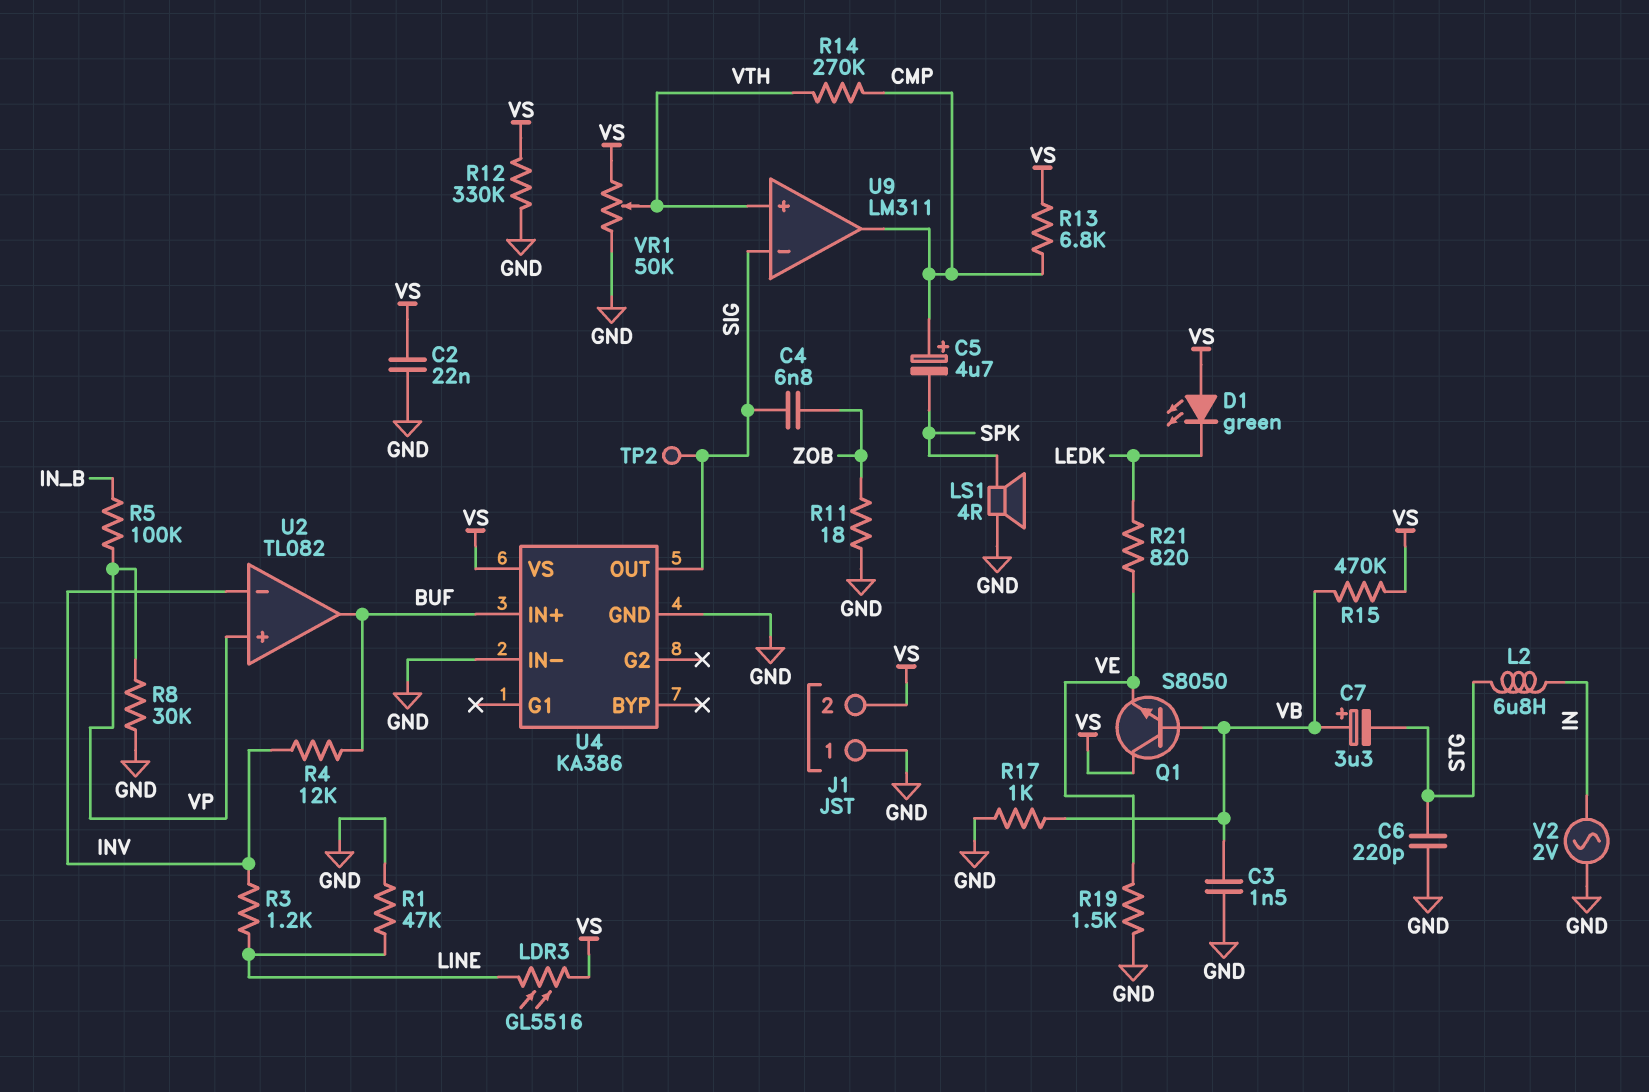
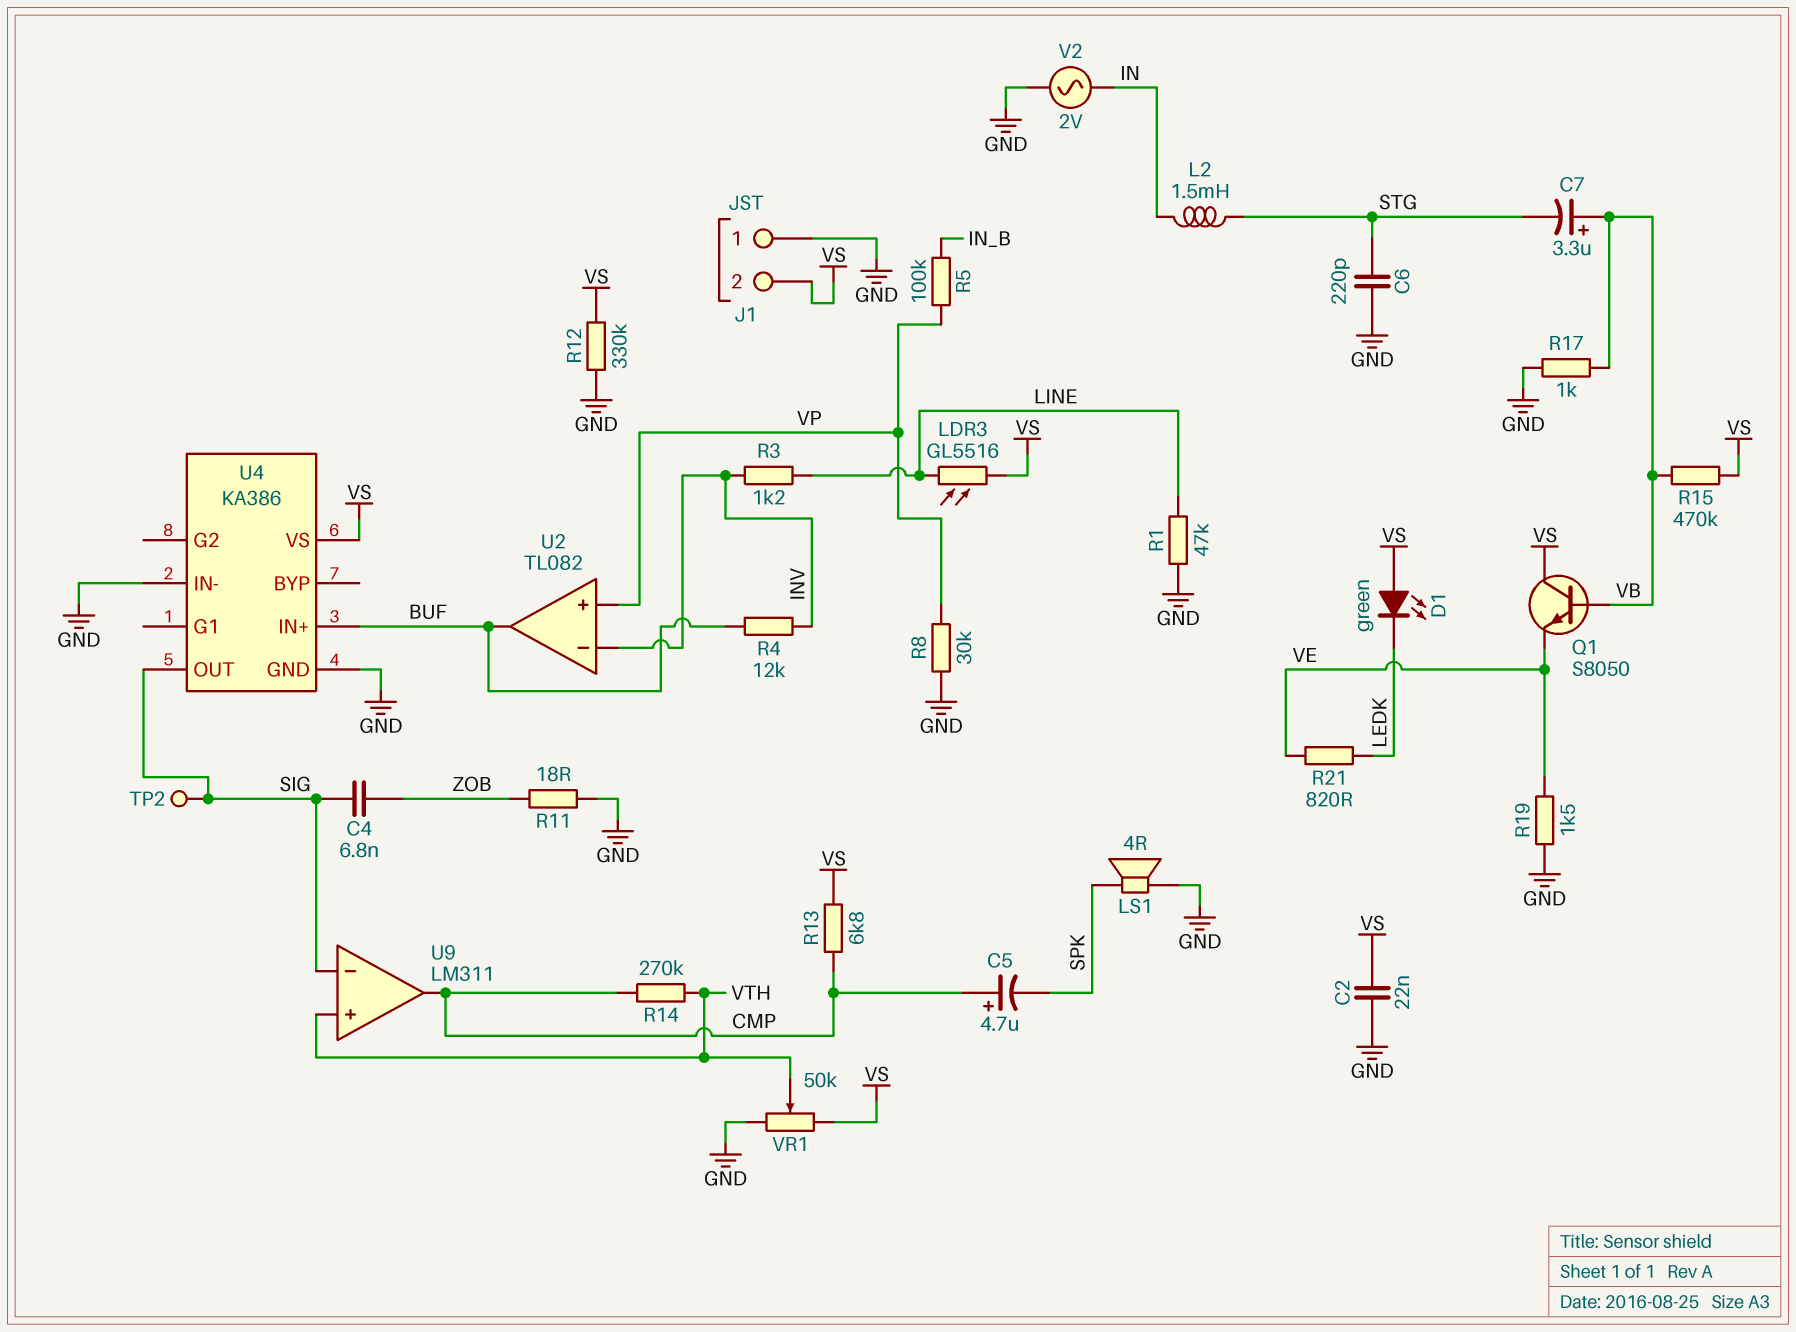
C3: 1.5nF (GND, VB) -> none
L2: 6.8uH (IN, STG) -> 1.5mH (IN, STG)

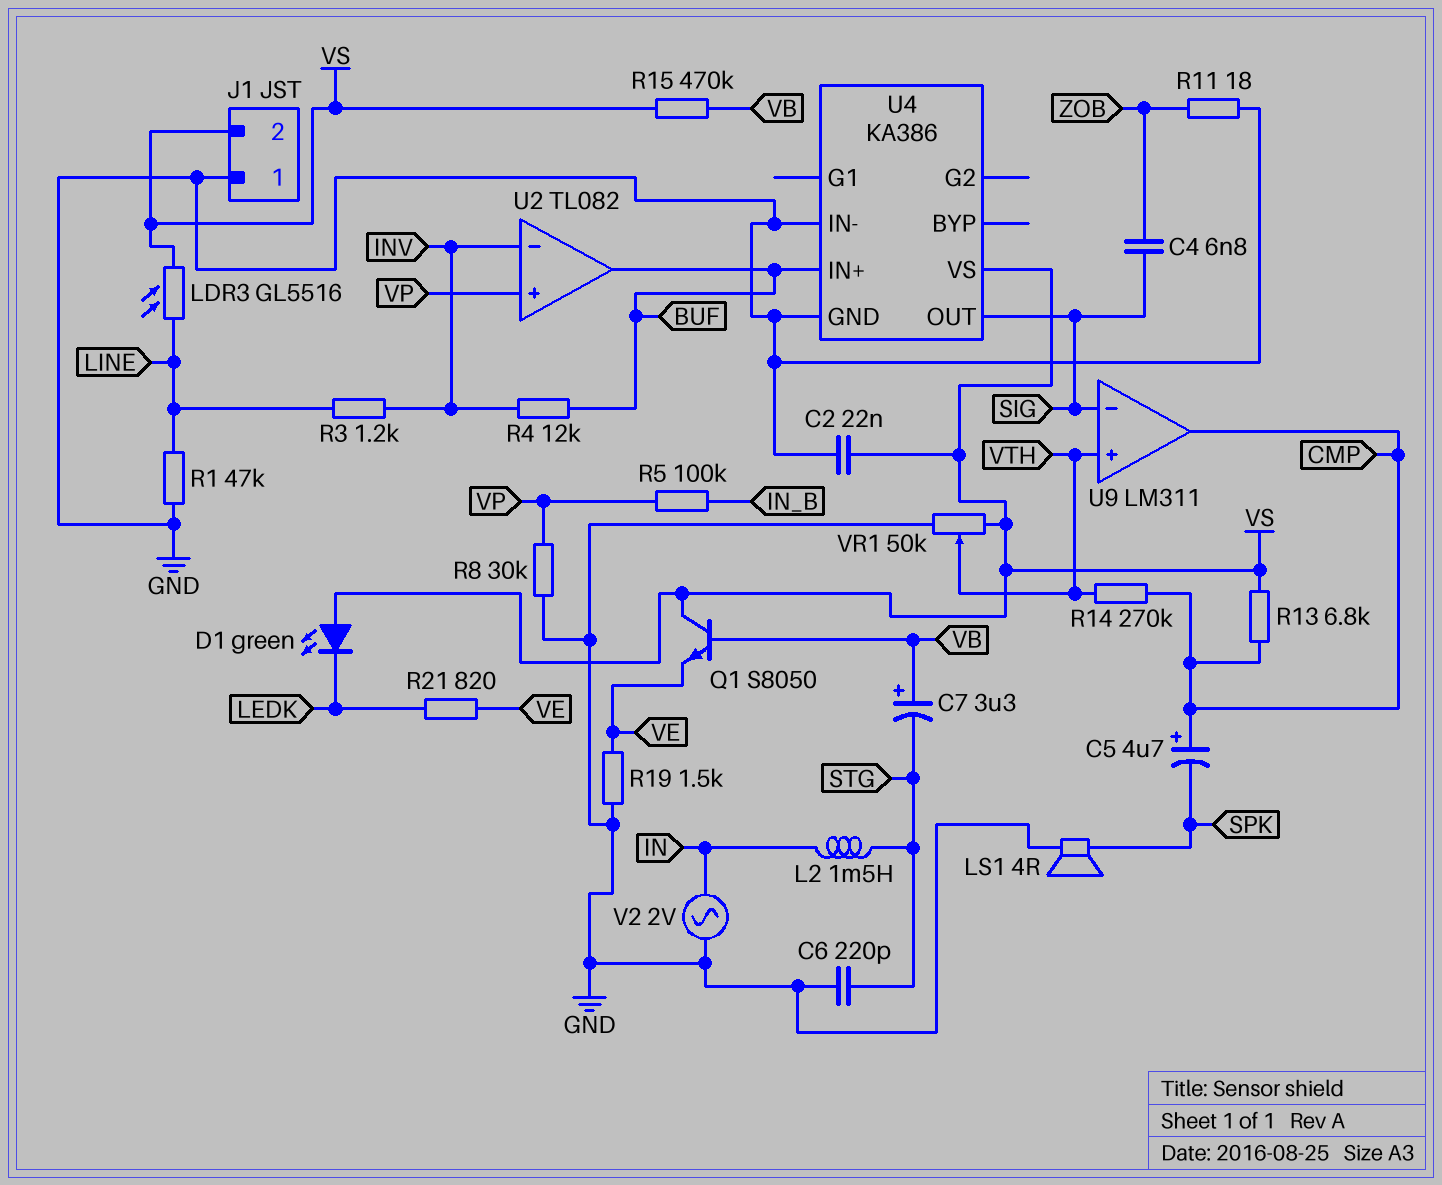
R12: 330k (GND, VS) -> none
R17: 1k (GND, VB) -> none
TP2: test point (SIG) -> none

